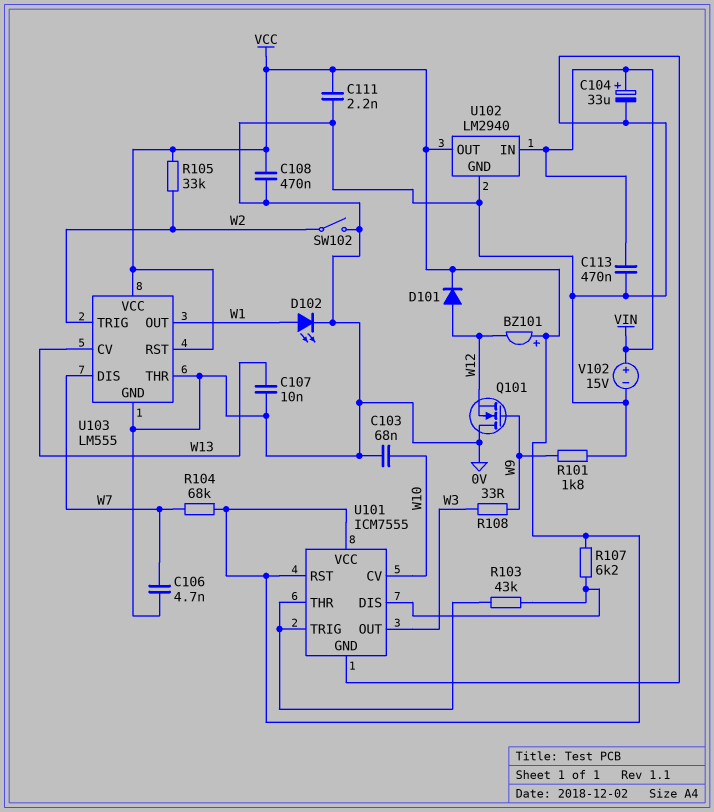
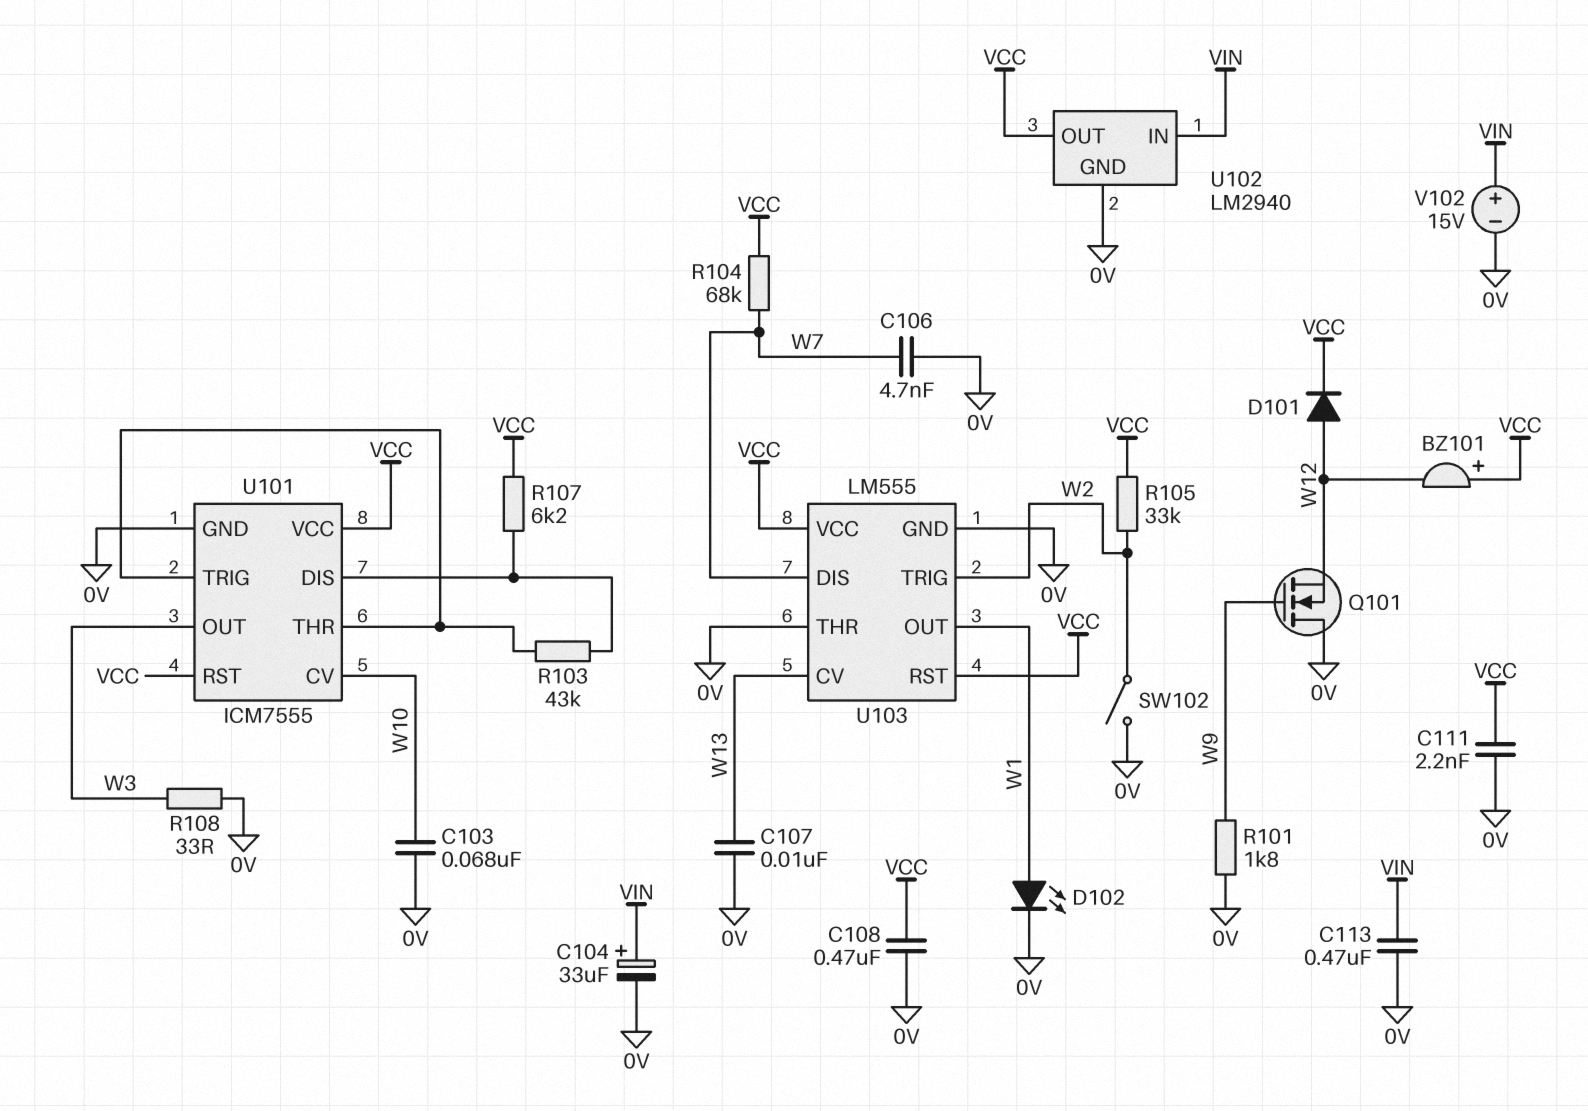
R108: 33 (W3, W9) -> 33 (0V, W3)

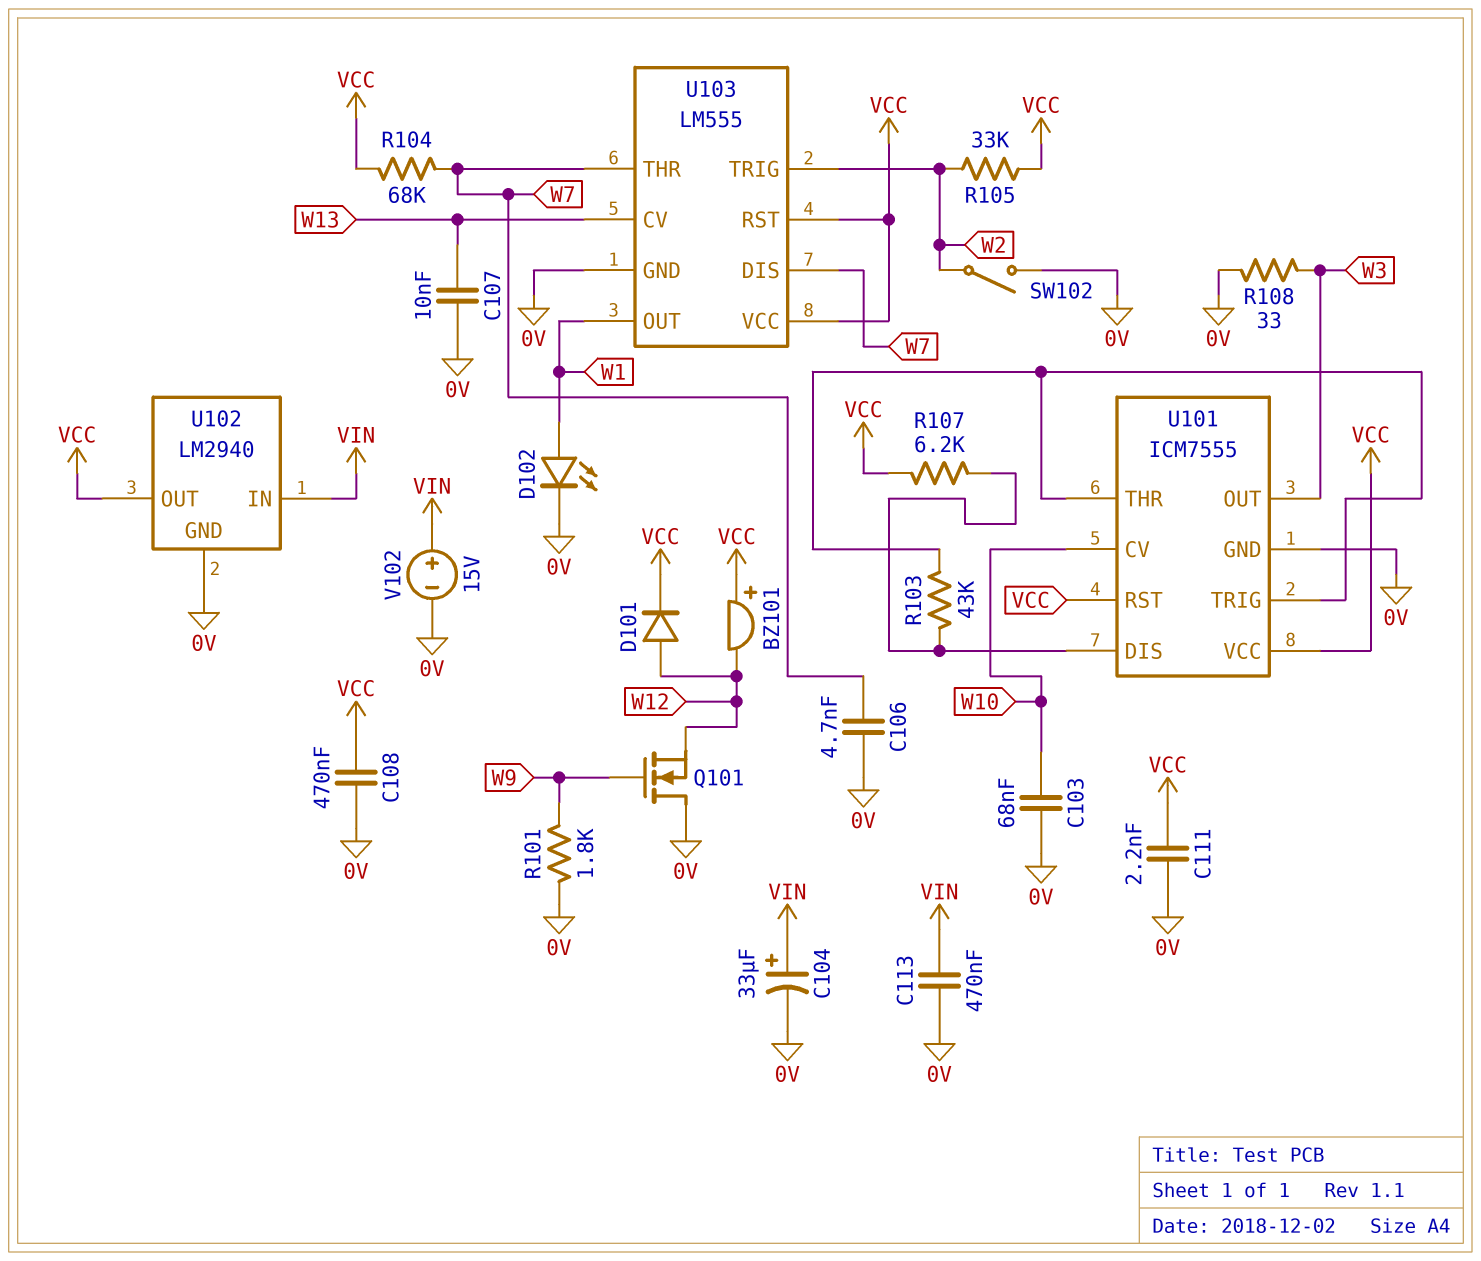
U103 pin THR: 0V -> W7

